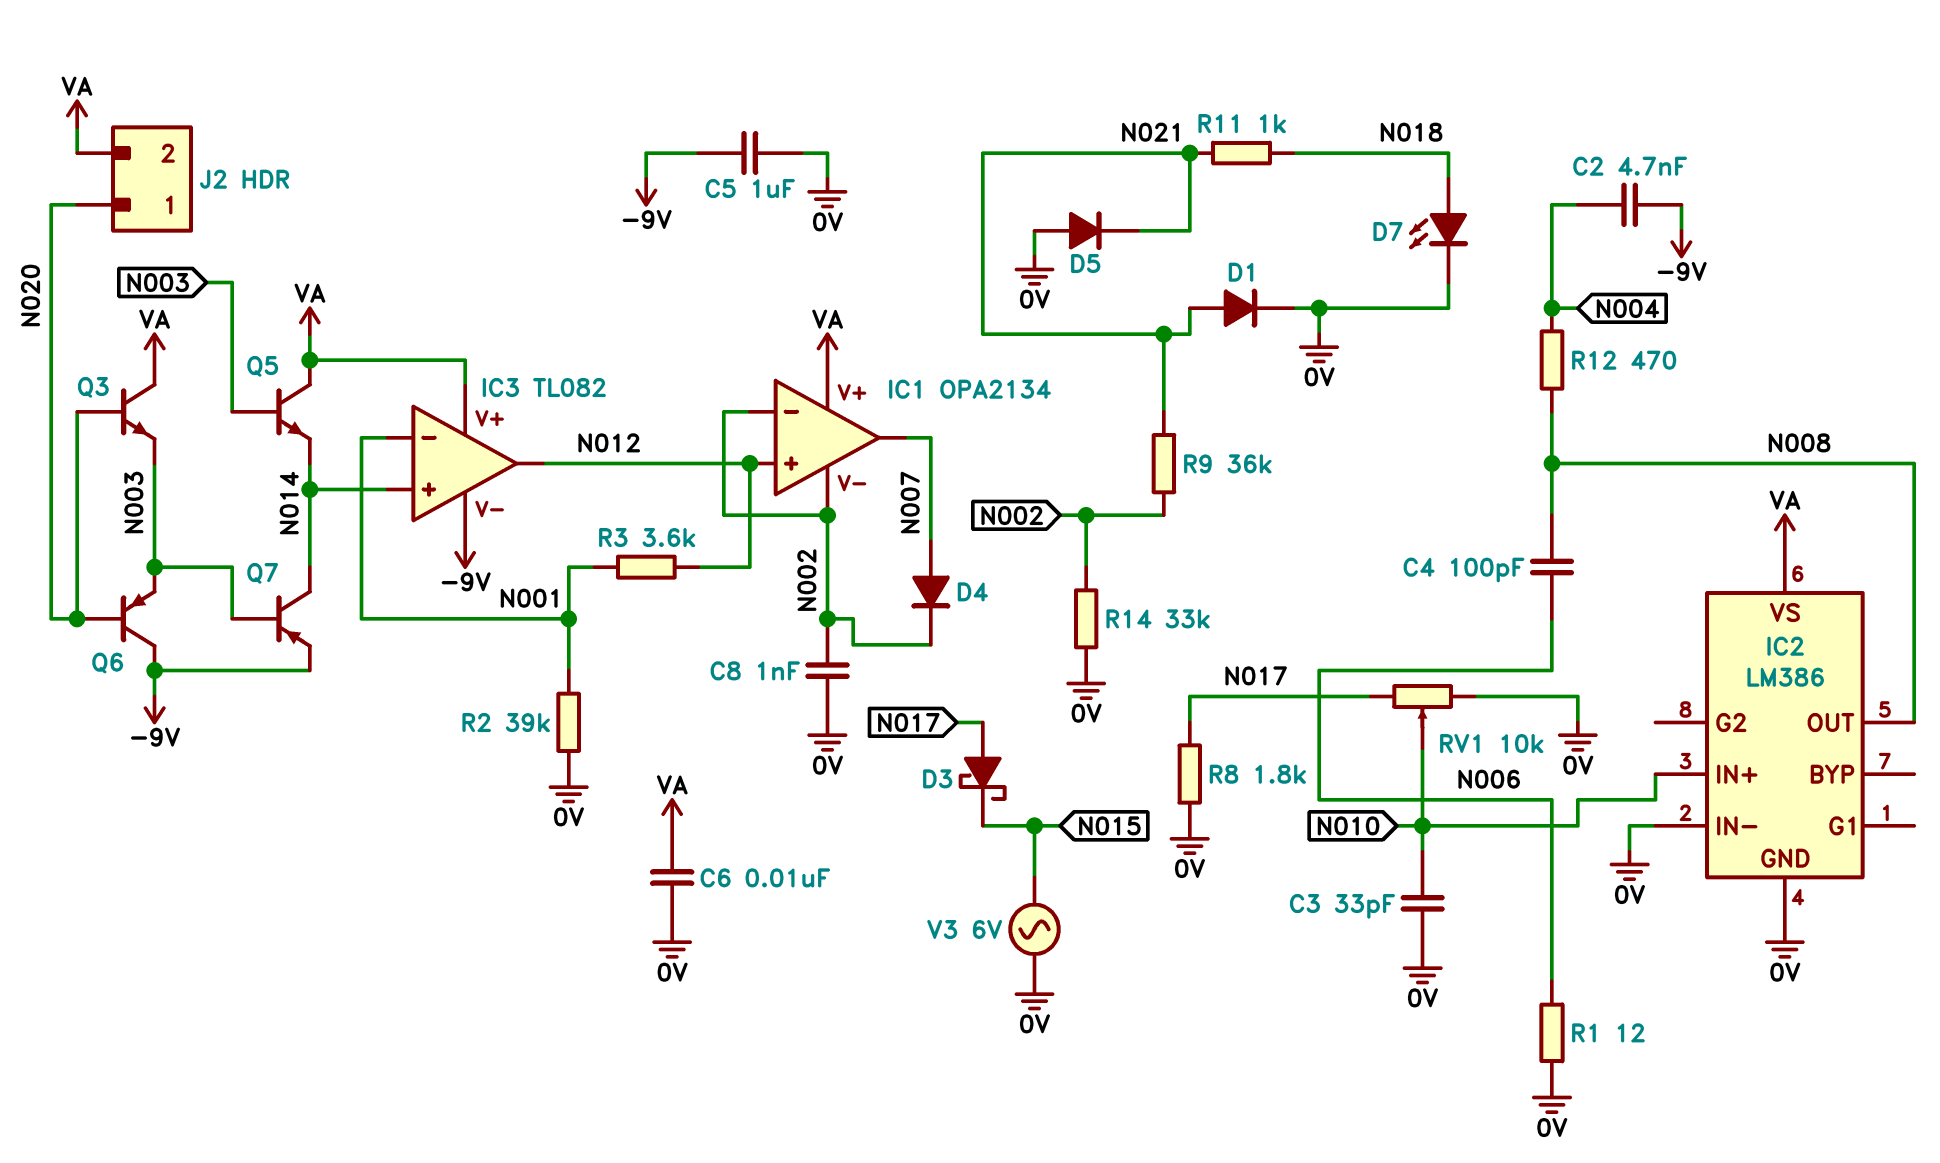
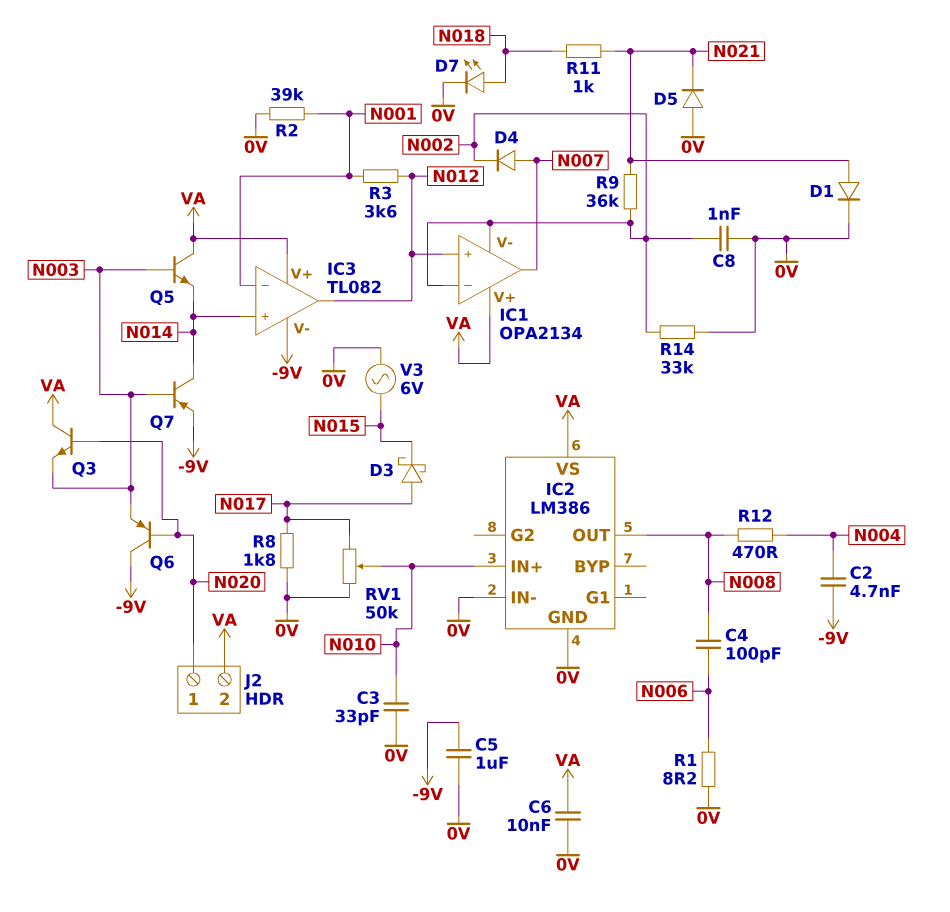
R1: 12 (0V, N006) -> 8.2 (0V, N006)
RV1: 10k (0V, N017, wiper N010) -> 50k (0V, N017, wiper N010)

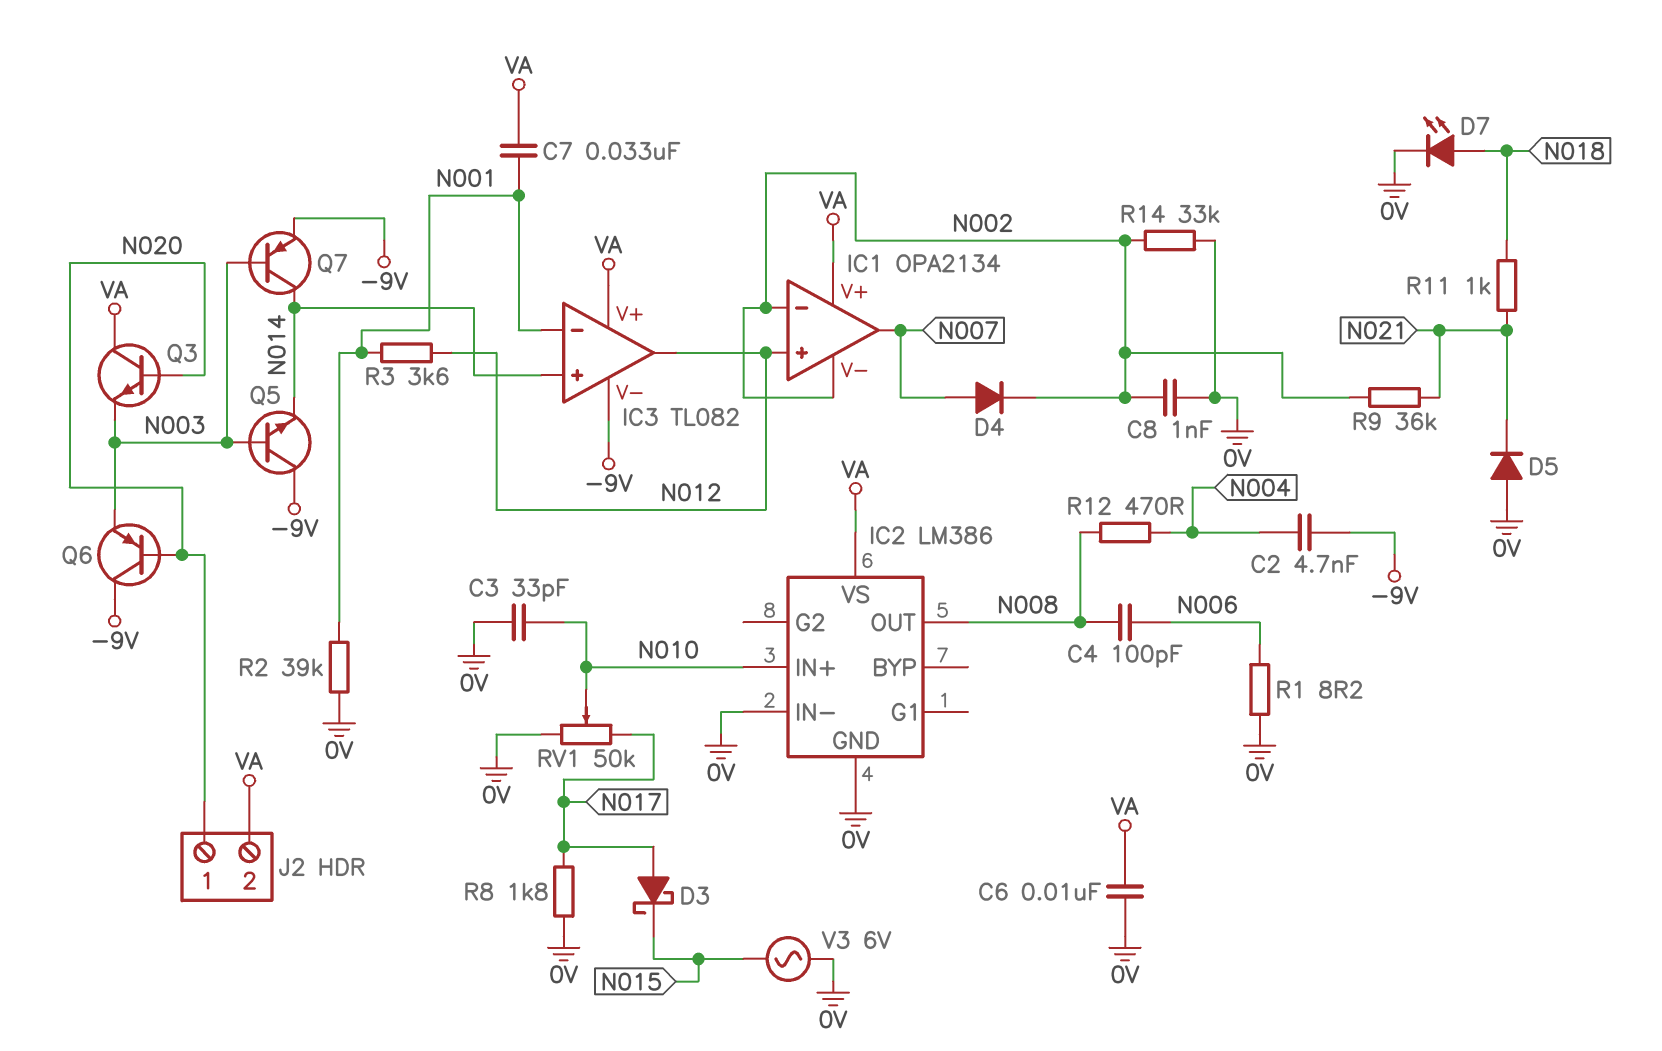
C5: 1uF (-9V, 0V) -> none
C7: none -> 33nF (N001, VA)
D1: diode (A N021, K 0V) -> none
Q5: NPN (B N003, C VA, E N014) -> NPN (B N003, C -9V, E N014)

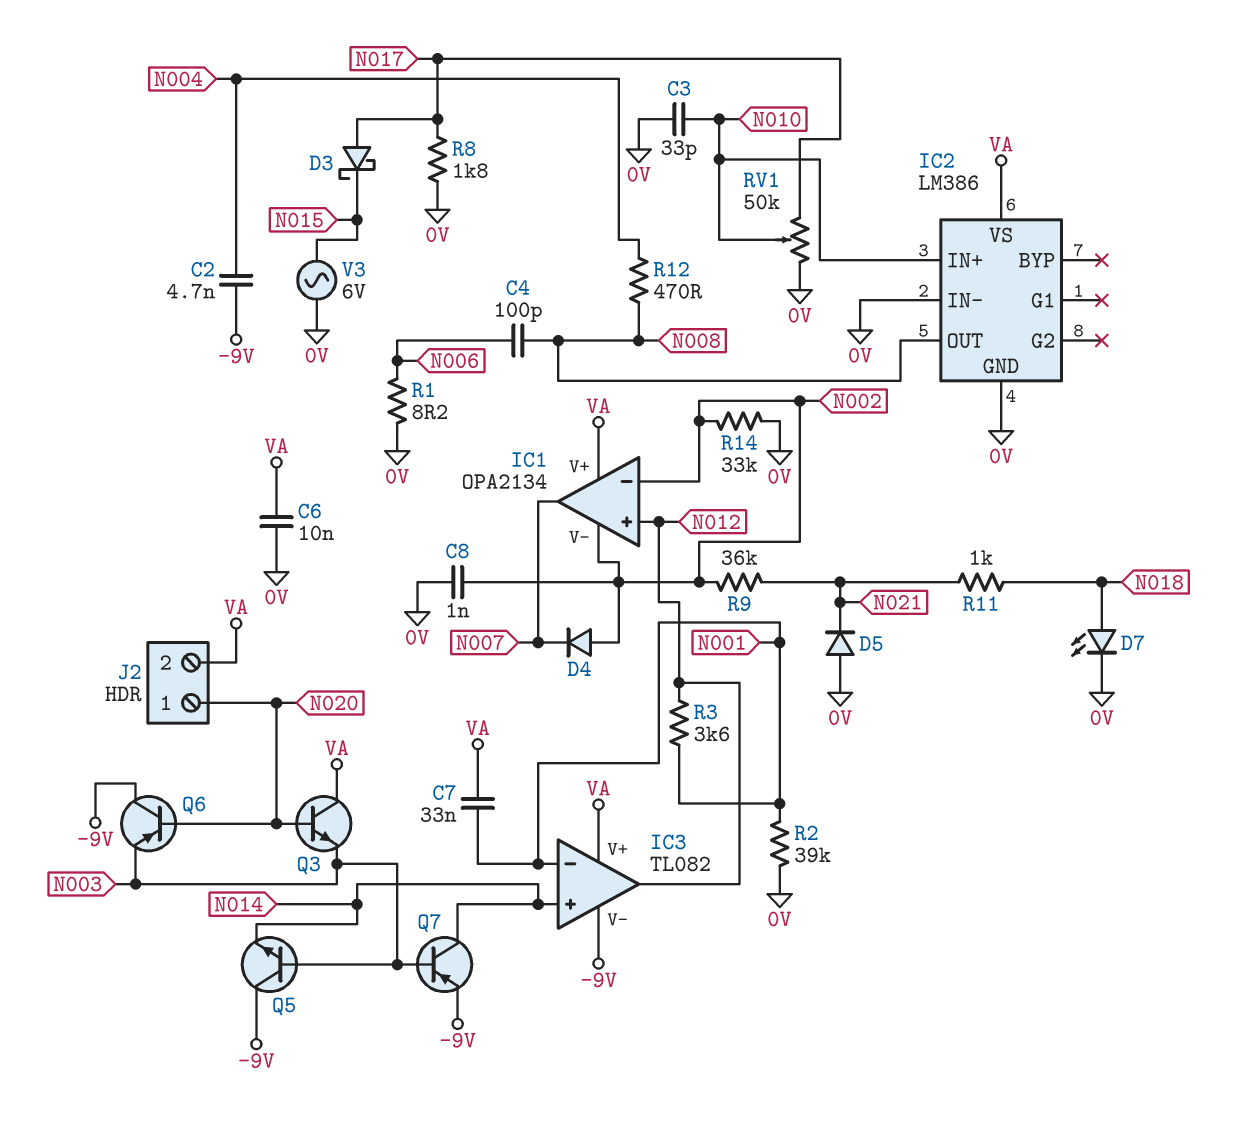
D4: diode (A N007, K N002) -> diode (A N002, K N007)

